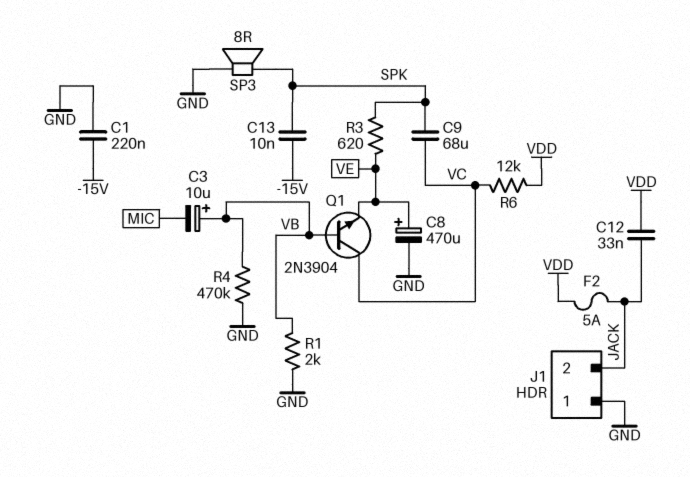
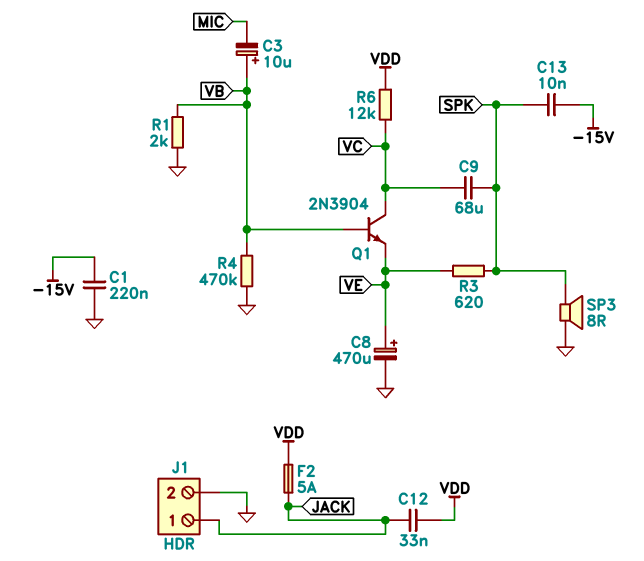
J1 pin 1: GND -> JACK
J1 pin 2: JACK -> GND

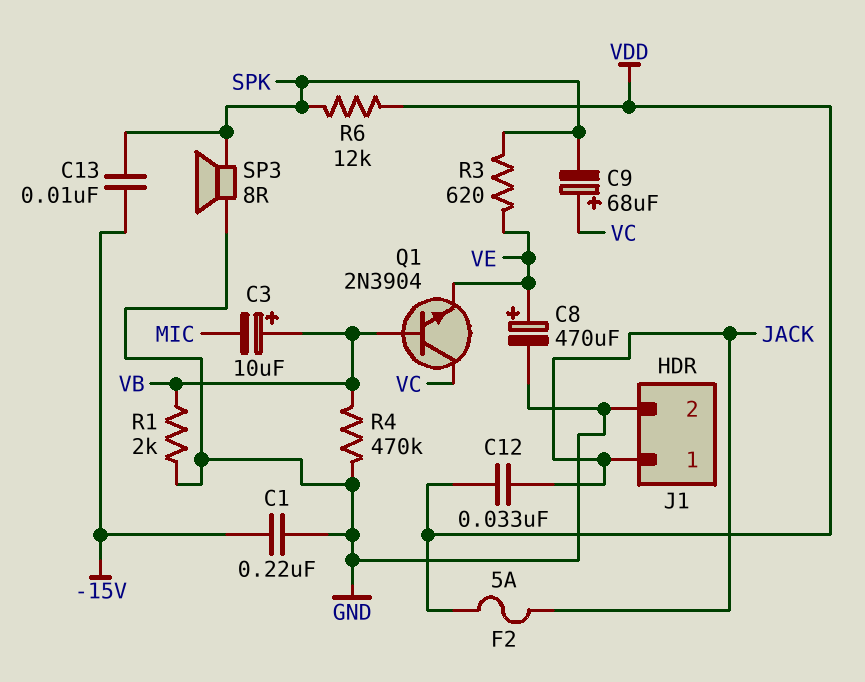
C9: 68uF (SPK, VC) -> 68uF (plus VC, minus SPK)
R6: 12k (VC, VDD) -> 12k (SPK, VDD)

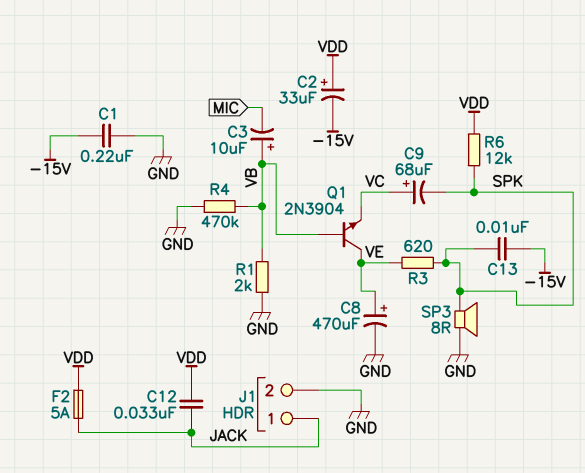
C2: none -> 33uF (plus VDD, minus -15V)
Q1: NPN 2N3904 (B VB, C VC, E VE) -> NPN 2N3904 (B VB, C VE, E VC)

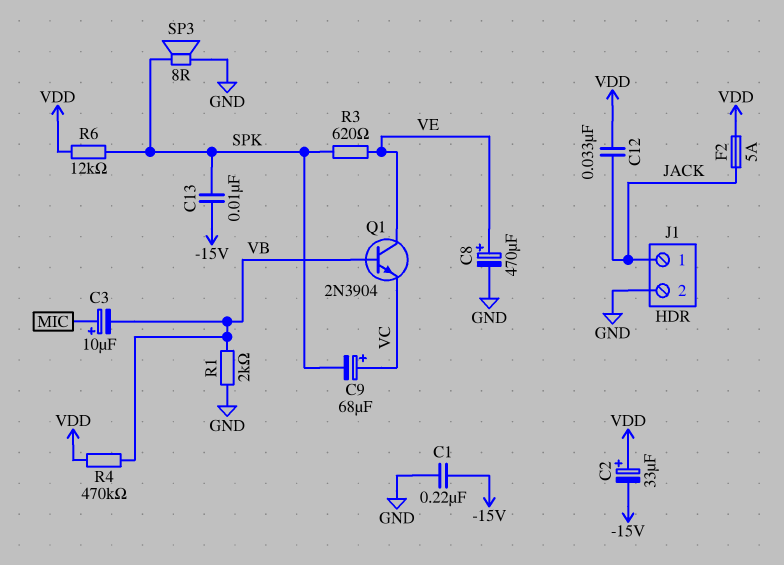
C3: 10uF (plus VB, minus MIC) -> 10uF (plus MIC, minus VB)
R4: 470k (GND, VB) -> 470k (VB, VDD)

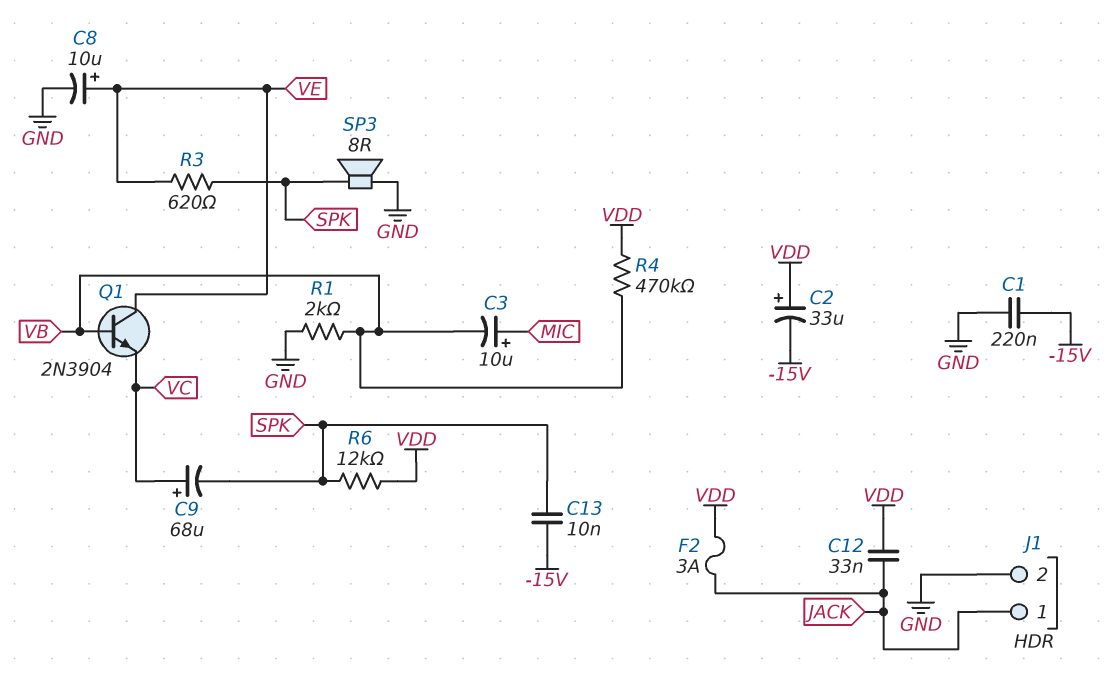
C8: 470uF (plus VE, minus GND) -> 10uF (plus VE, minus GND)
F2: 5A (JACK, VDD) -> 3A (JACK, VDD)

